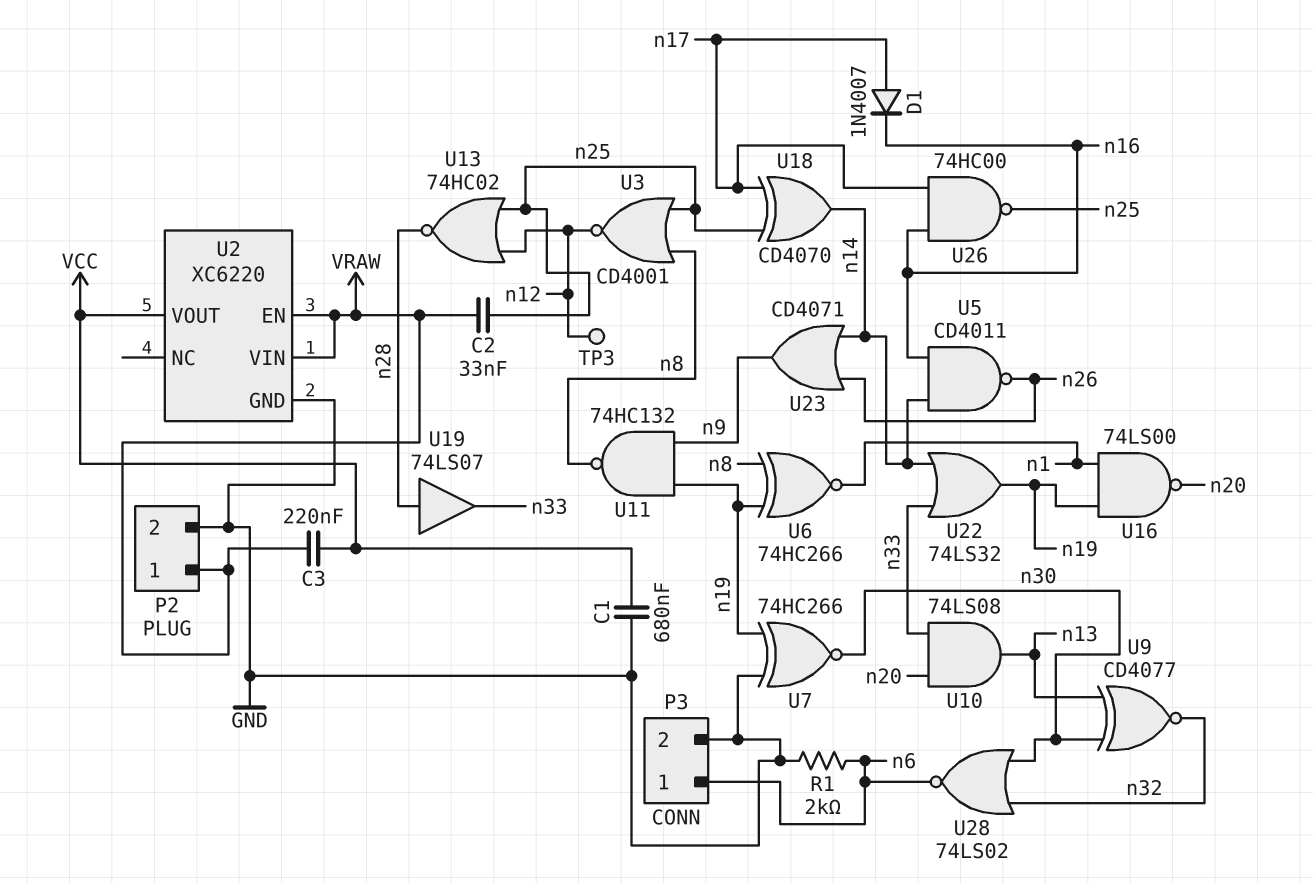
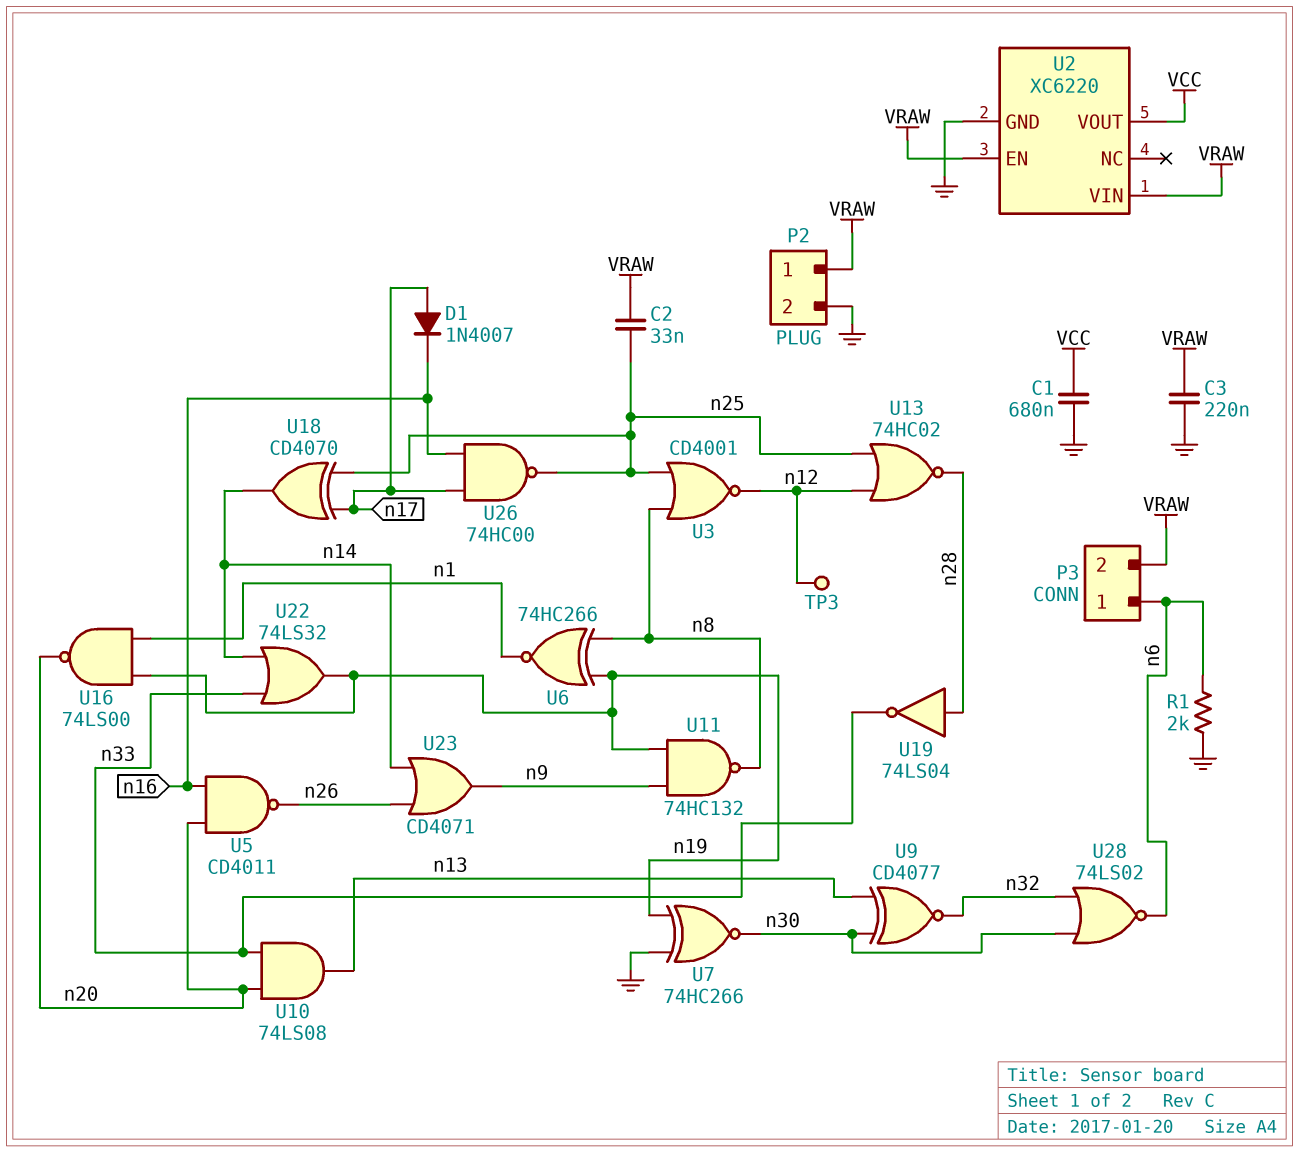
C3: 220nF (VCC, VRAW) -> 220nF (GND, VRAW)
P3 pin 2: GND -> VRAW
U5: NAND CD4011 (in n14, in n16, out n26) -> NAND CD4011 (in n16, in n20, out n26)
U19: buffer 74LS07 (in n28, out n33) -> NOT 74LS04 (in n28, out n33)

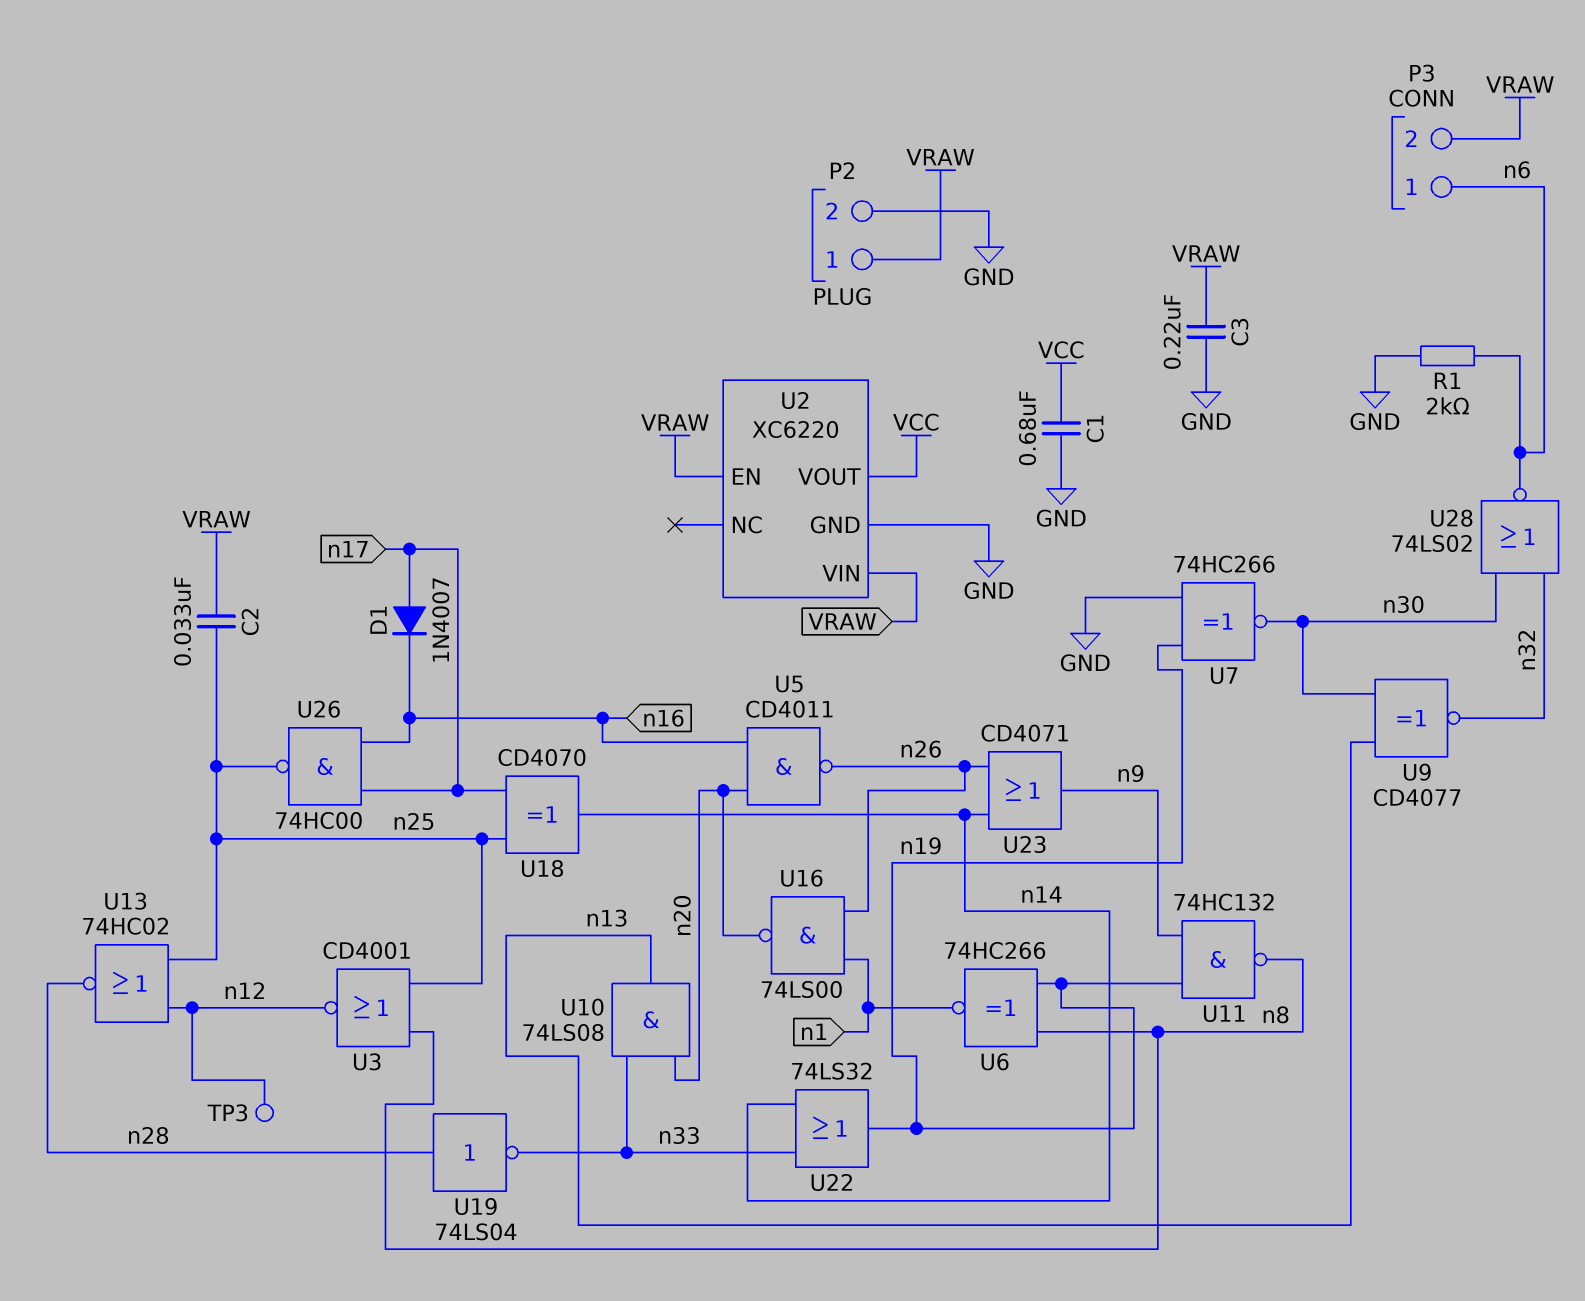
U16: NAND 74LS00 (in n1, in n19, out n20) -> NAND 74LS00 (in n1, in n26, out n20)

